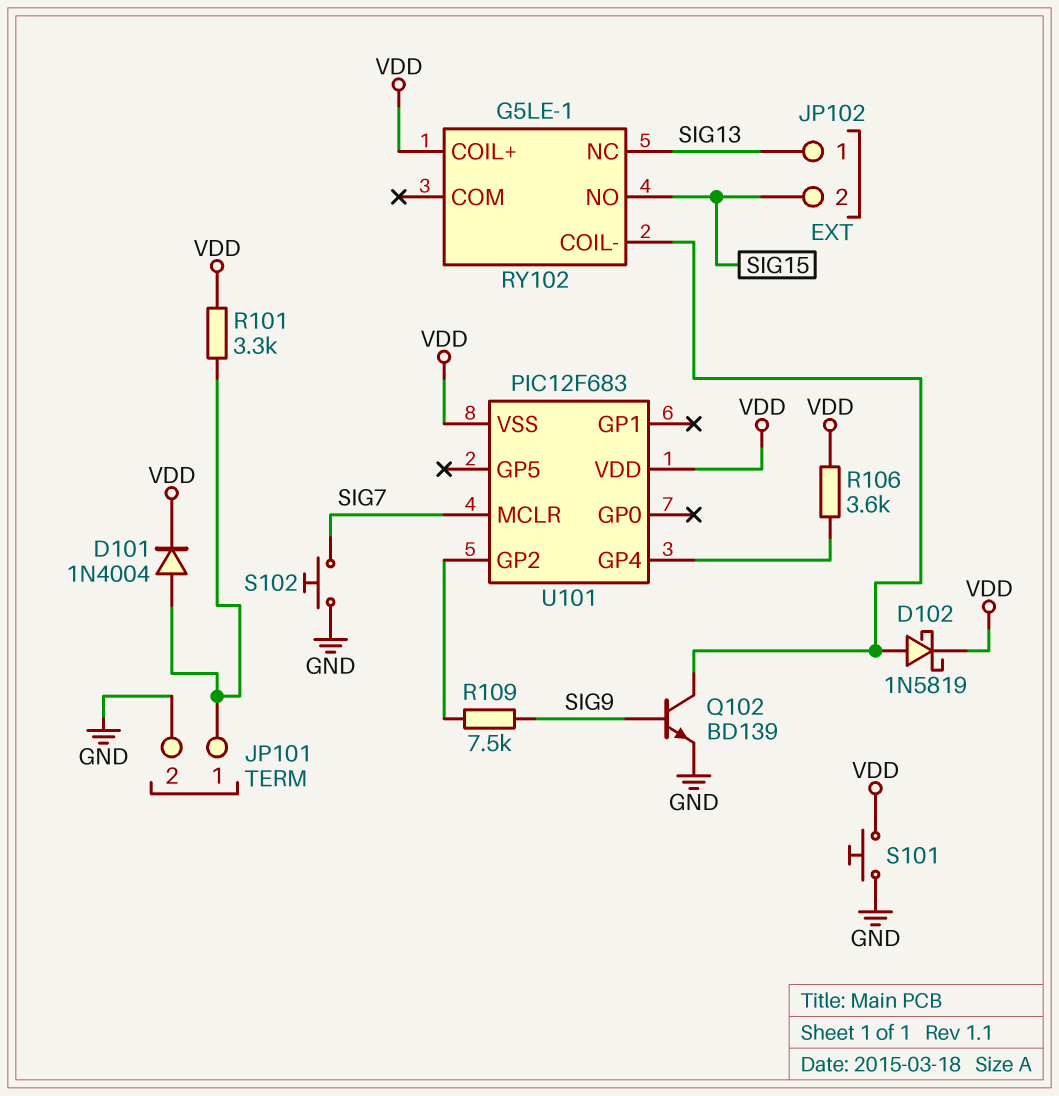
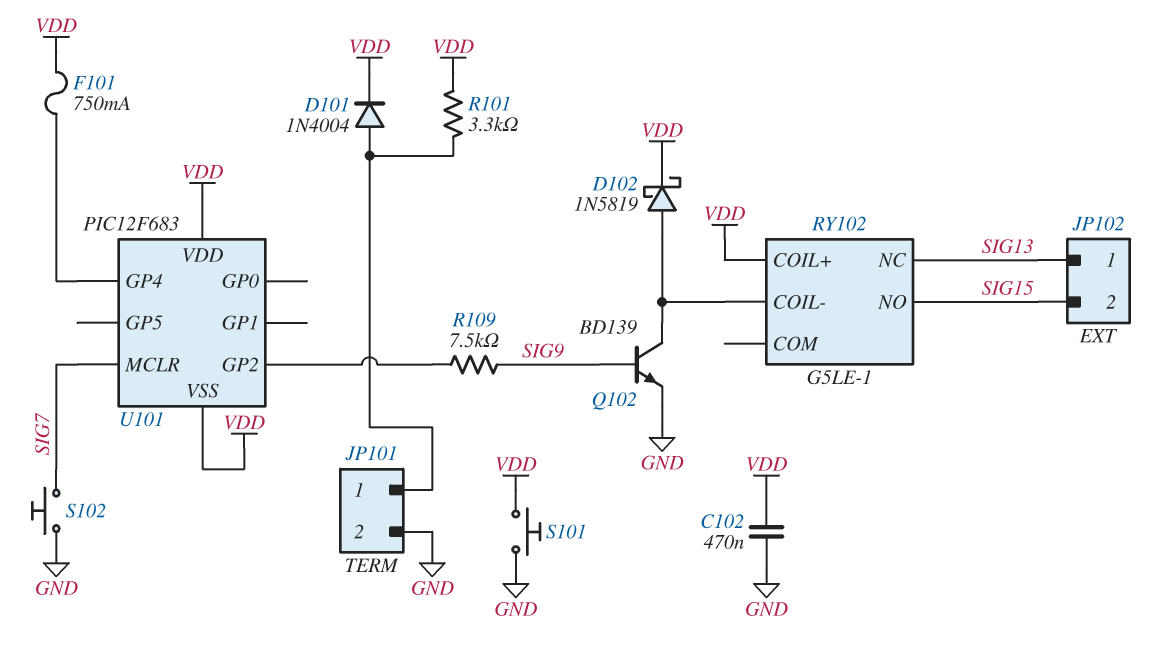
C102: none -> 470nF (GND, VDD)
F101: none -> 750mA (U101/GP4, VDD)
R106: 3.6k (U101/GP4, VDD) -> none

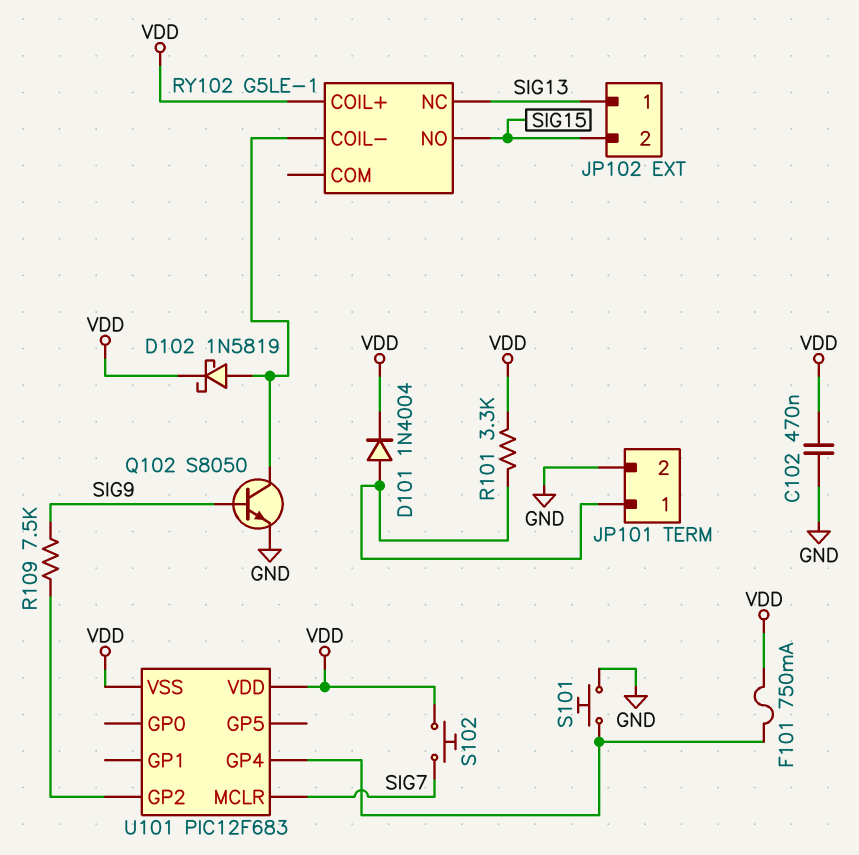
Q102: NPN BD139 (B SIG9, C RY102/COIL-, E GND) -> NPN S8050 (B SIG9, C RY102/COIL-, E GND)
S101: button (GND, VDD) -> button (GND, U101/GP4)
S102: button (GND, SIG7) -> button (SIG7, VDD)

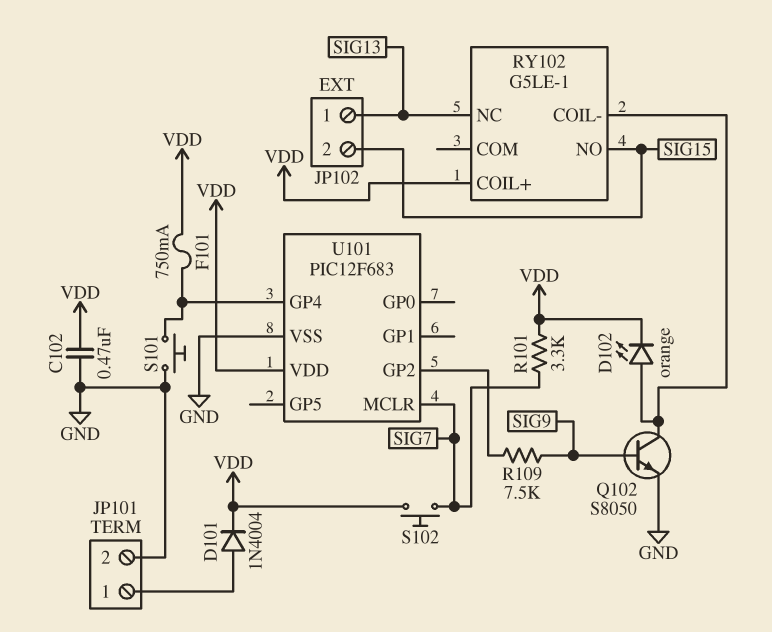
D102: schottky 1N5819 (A RY102/COIL-, K VDD) -> LED orange (A RY102/COIL-, K VDD)
R101: 3.3k (JP101/1, VDD) -> 3.3k (SIG7, VDD)
U101 pin VSS: VDD -> GND

